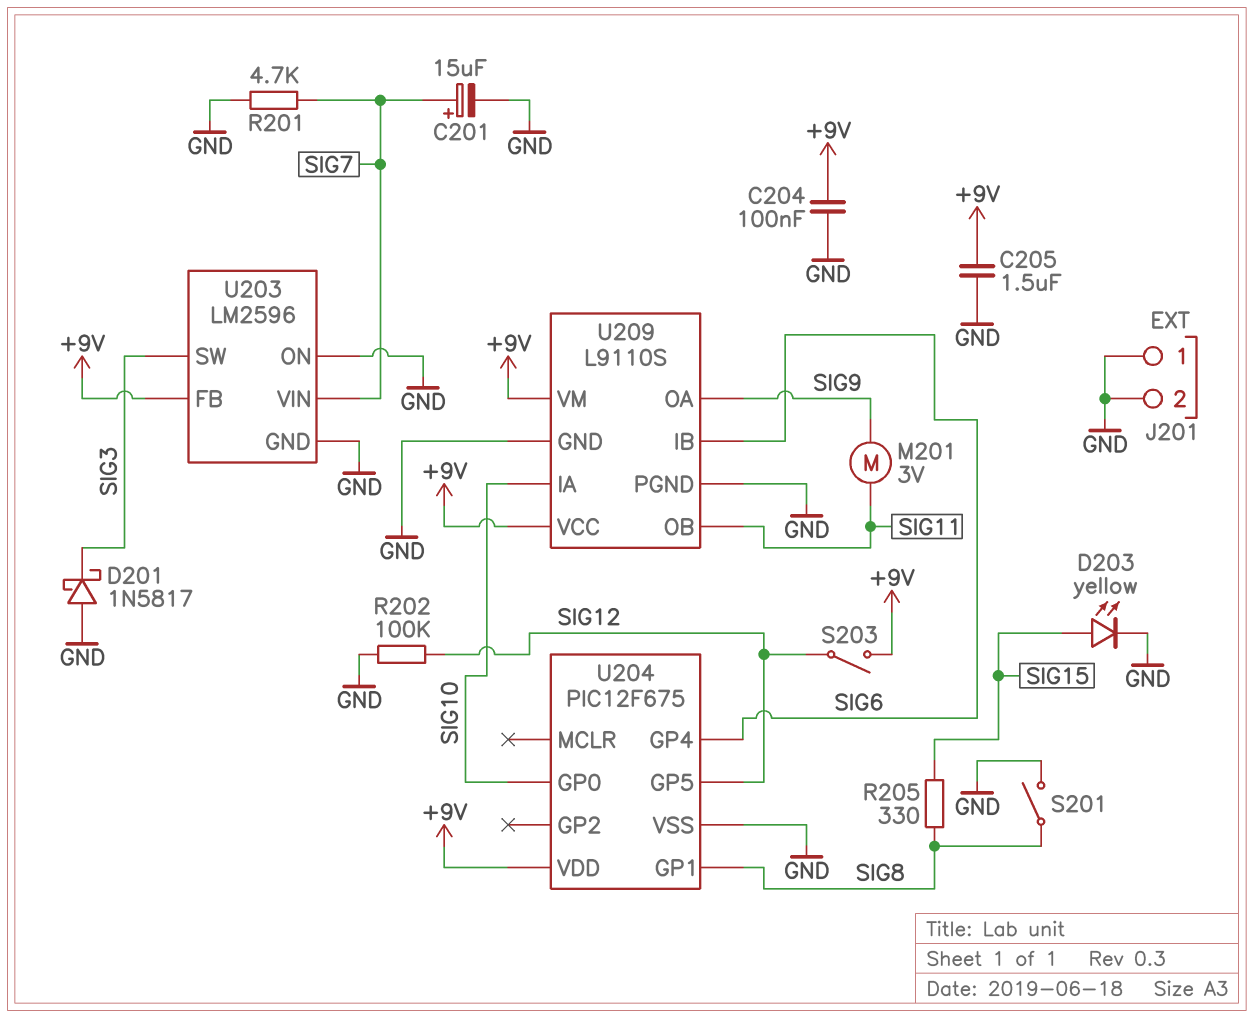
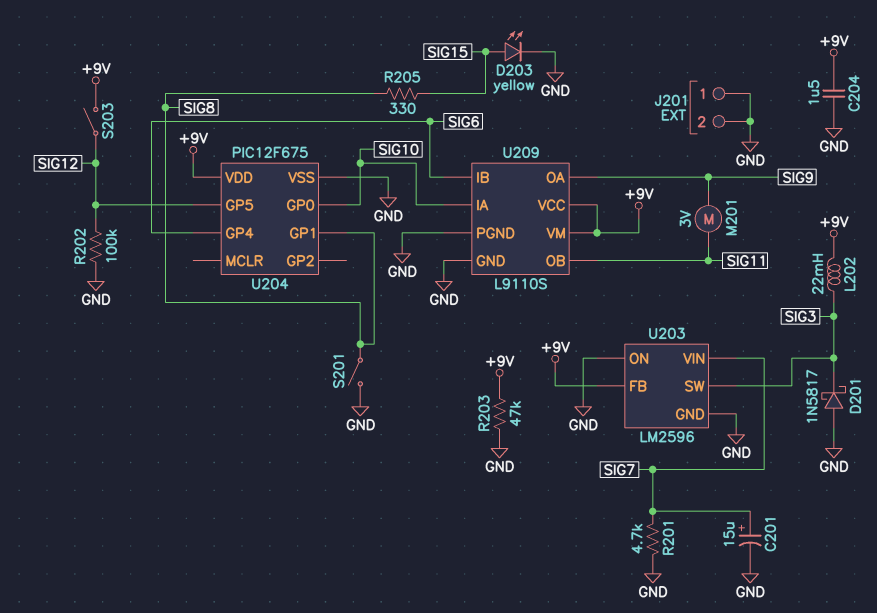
C204: 100nF (+9V, GND) -> 1.5uF (+9V, GND)
C205: 1.5uF (+9V, GND) -> none
L202: none -> 22mH (+9V, SIG3)
R203: none -> 47k (+9V, GND)

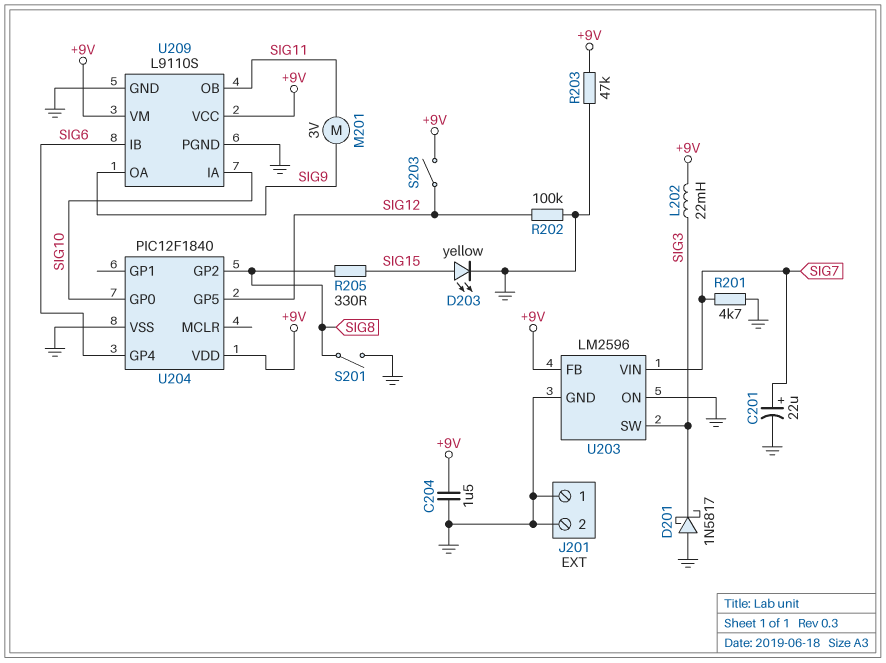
C201: 15uF (plus SIG7, minus GND) -> 22uF (plus SIG7, minus GND)
U204: PIC12F675 -> PIC12F1840
U204 pin GP1: SIG8 -> none
U204 pin GP2: none -> SIG8

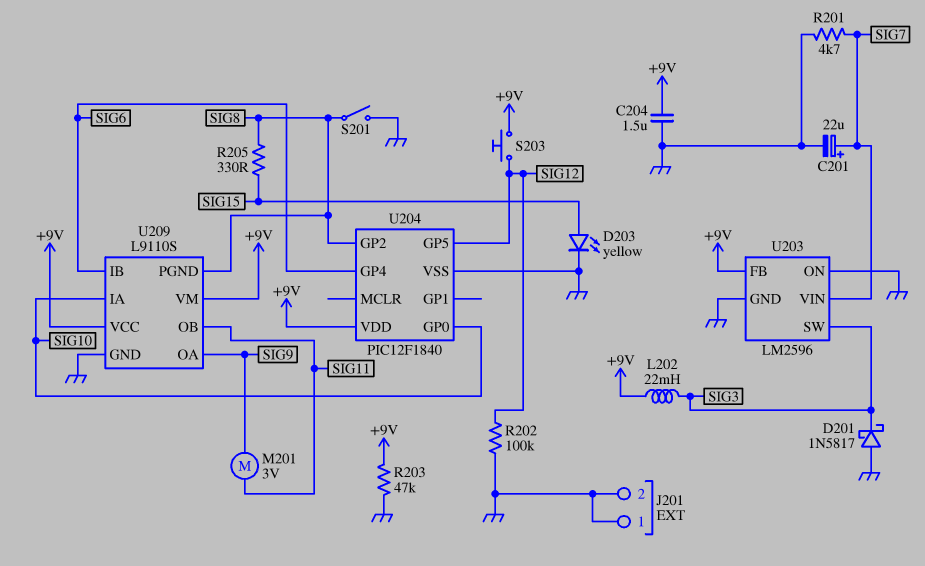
S203: switch (+9V, SIG12) -> button (+9V, SIG12)
U209 pin PGND: GND -> SIG8

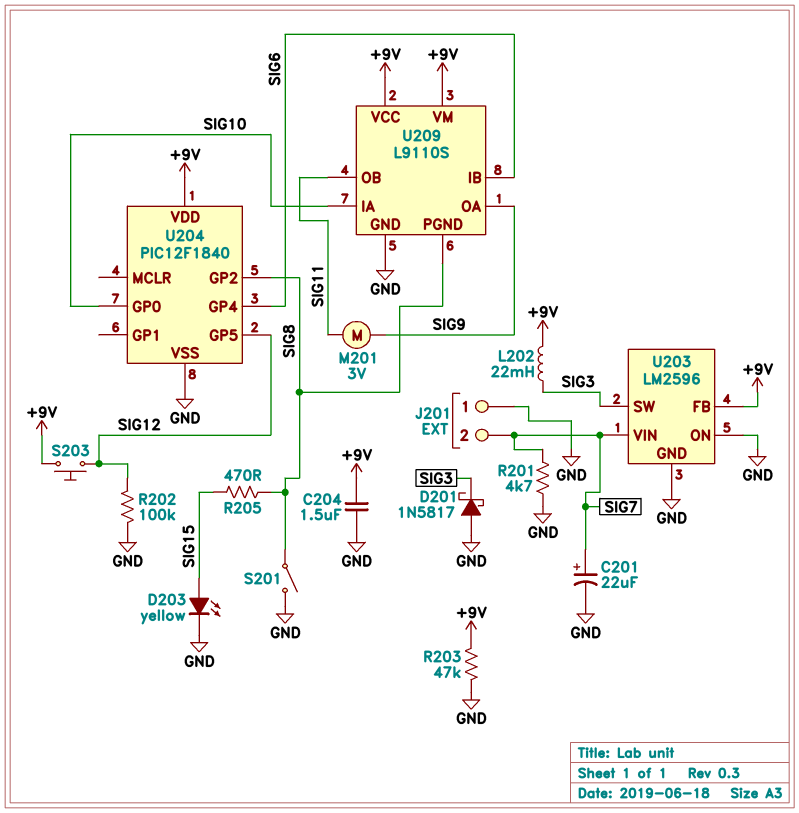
J201 pin 2: GND -> SIG7
R205: 330 (SIG8, SIG15) -> 470 (SIG8, SIG15)

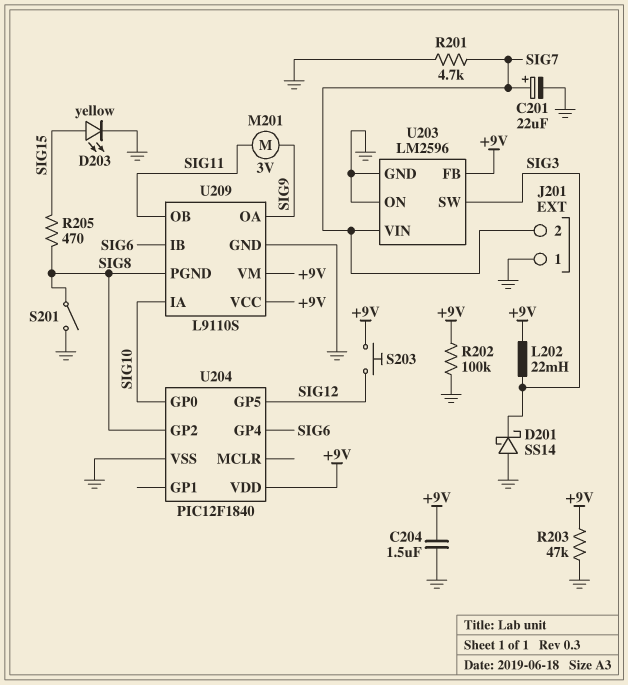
D201: schottky 1N5817 (A GND, K SIG3) -> schottky SS14 (A GND, K SIG3)
R202: 100k (GND, SIG12) -> 100k (+9V, GND)

